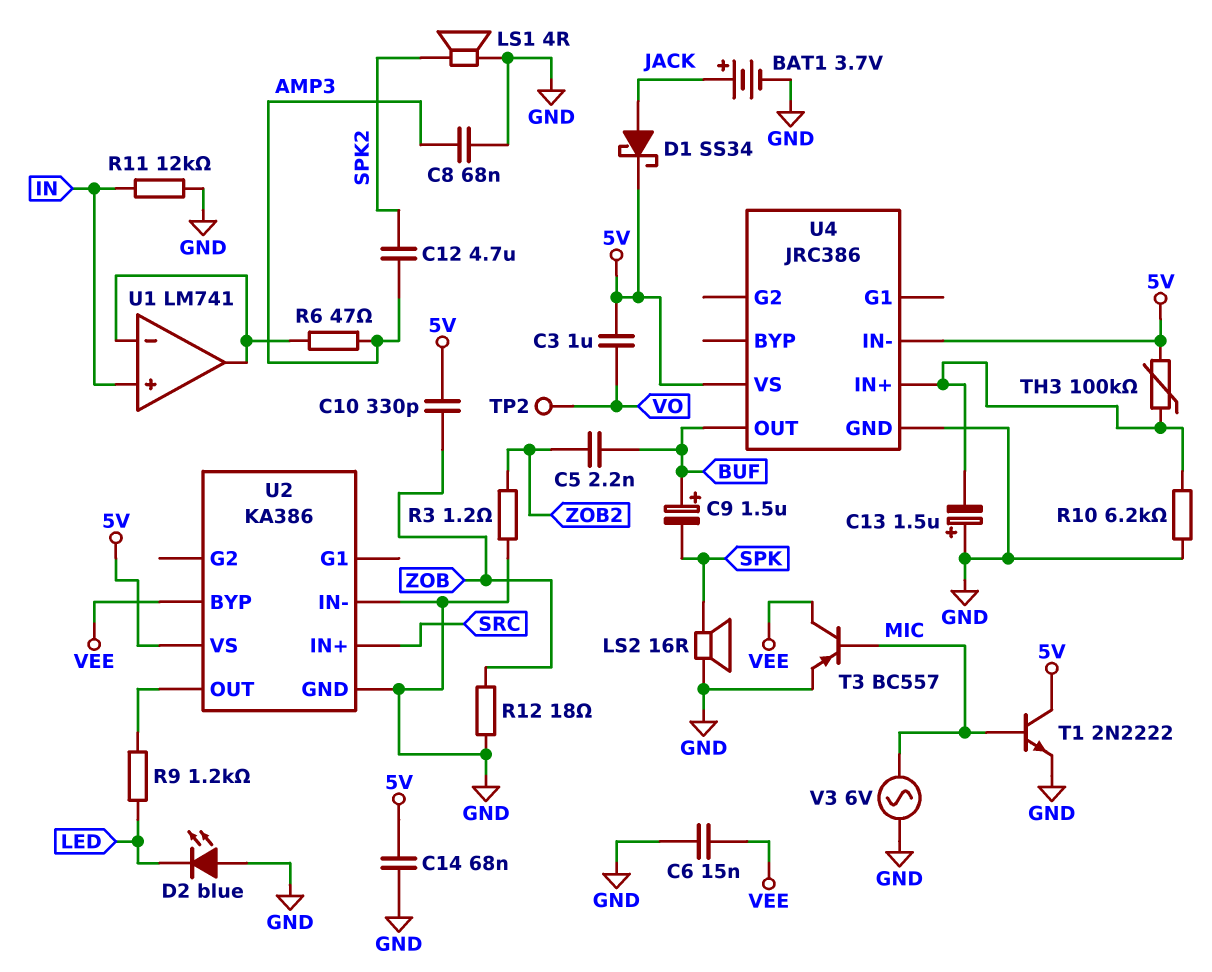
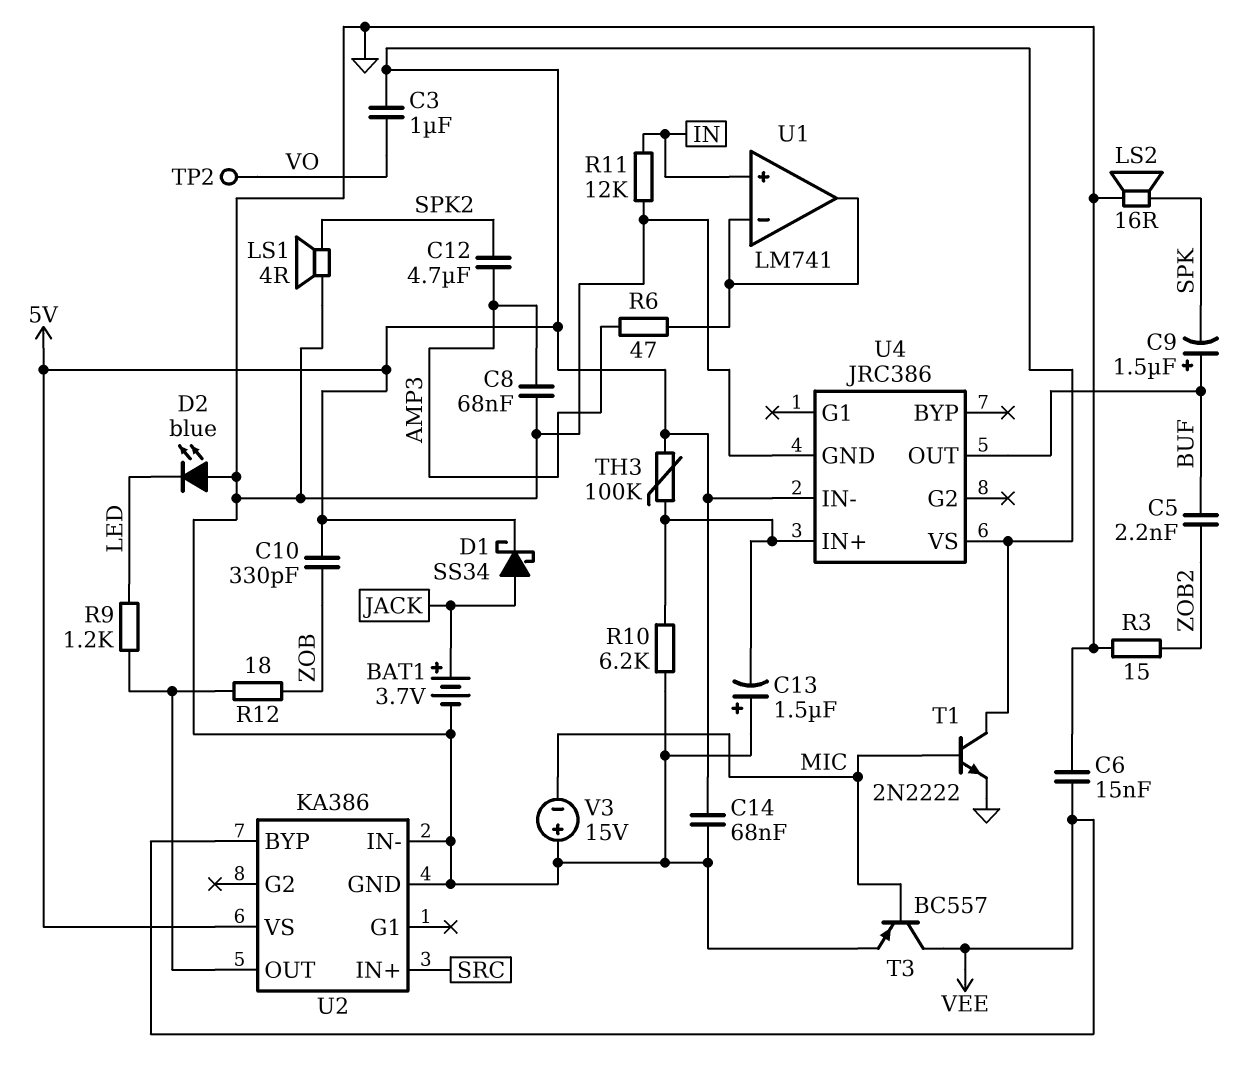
R3: 1.2 (GND, ZOB2) -> 15 (GND, ZOB2)
R12: 18 (GND, ZOB) -> 18 (U2/OUT, ZOB)
V3: AC 6V (GND, MIC) -> 15V (plus GND, minus MIC)

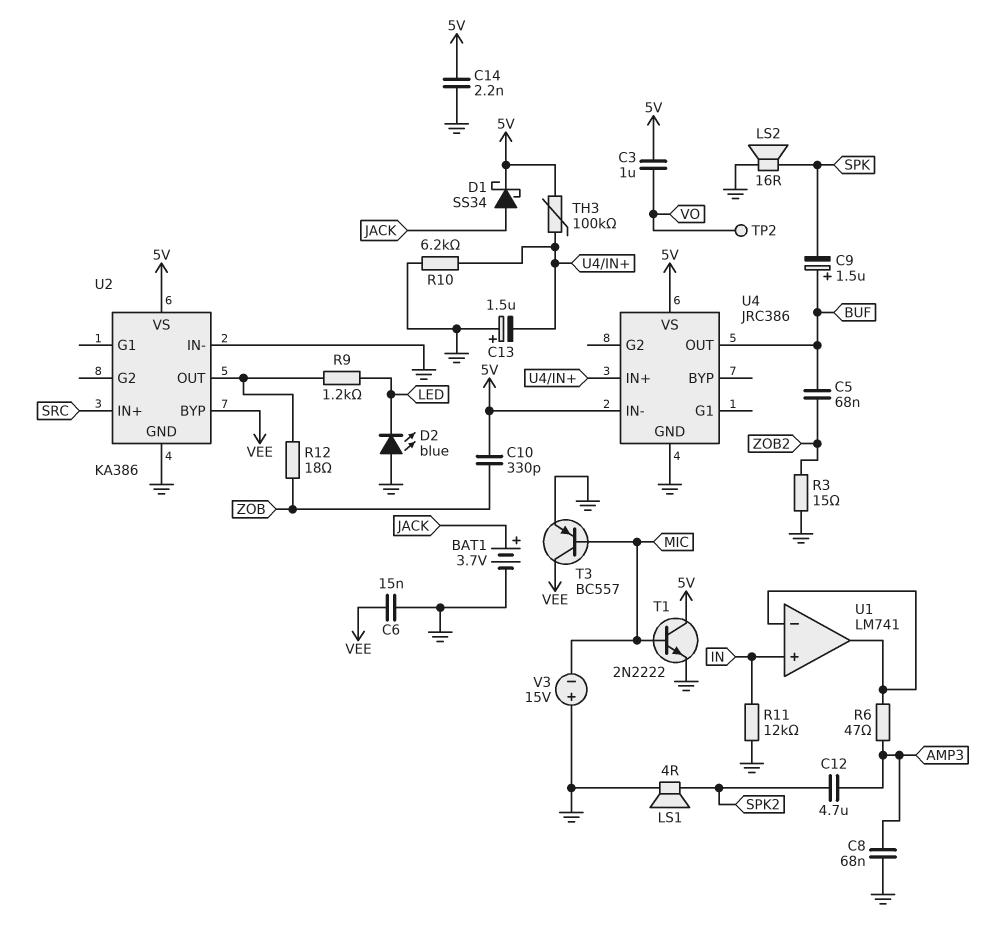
C5: 2.2nF (BUF, ZOB2) -> 68nF (BUF, ZOB2)
C14: 68nF (5V, GND) -> 2.2nF (5V, GND)

